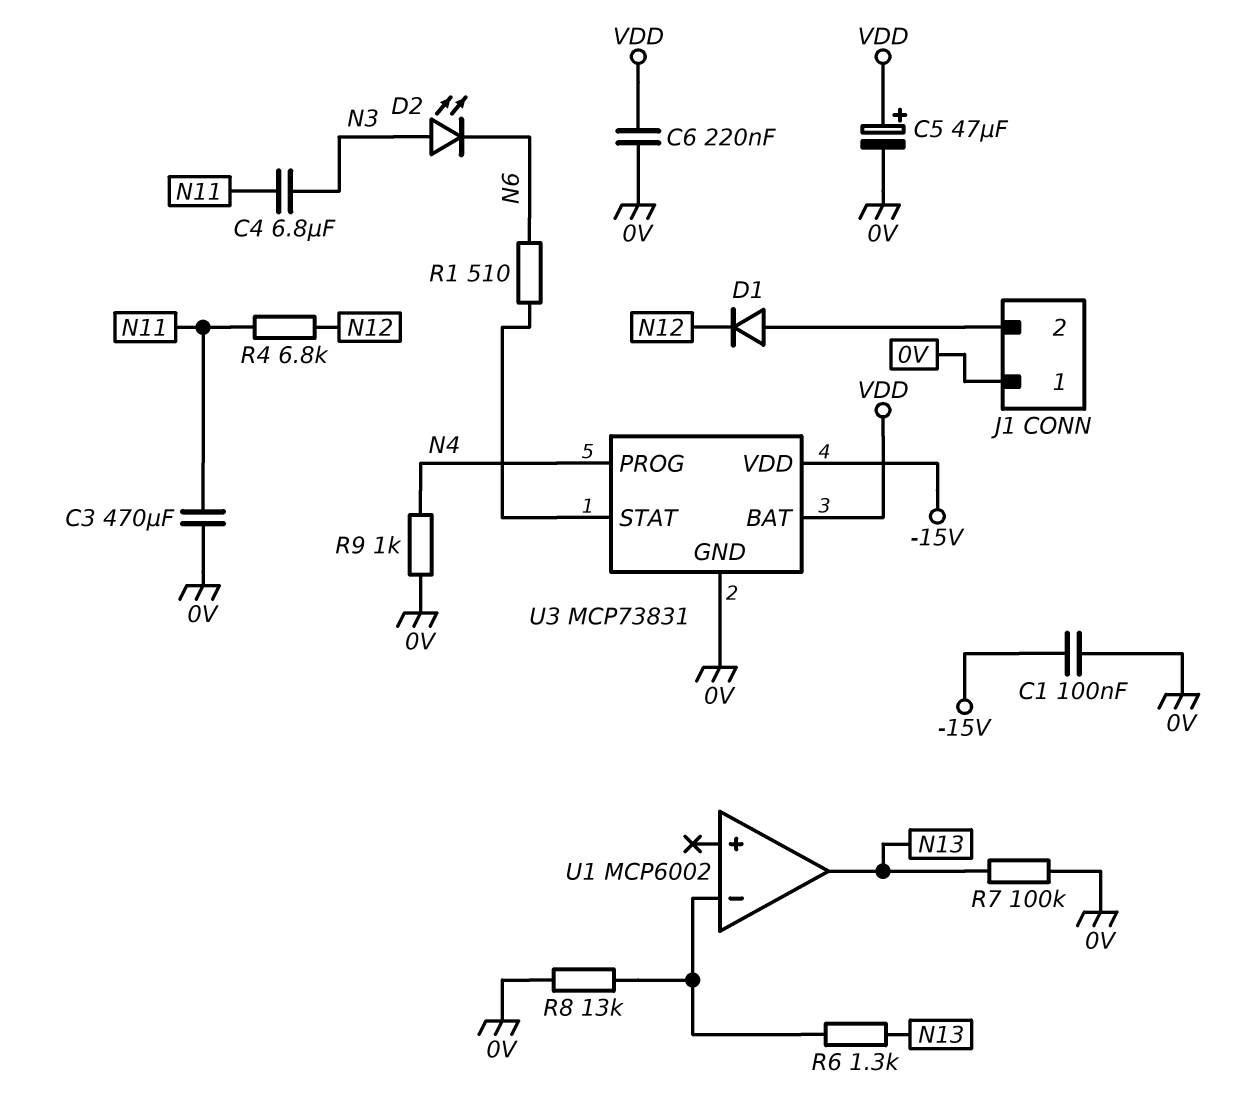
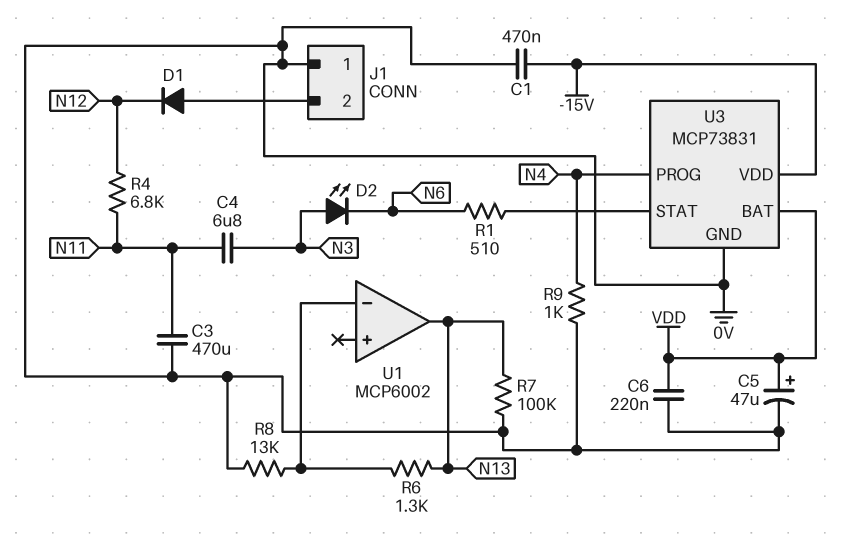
C1: 100nF (-15V, 0V) -> 470nF (-15V, 0V)

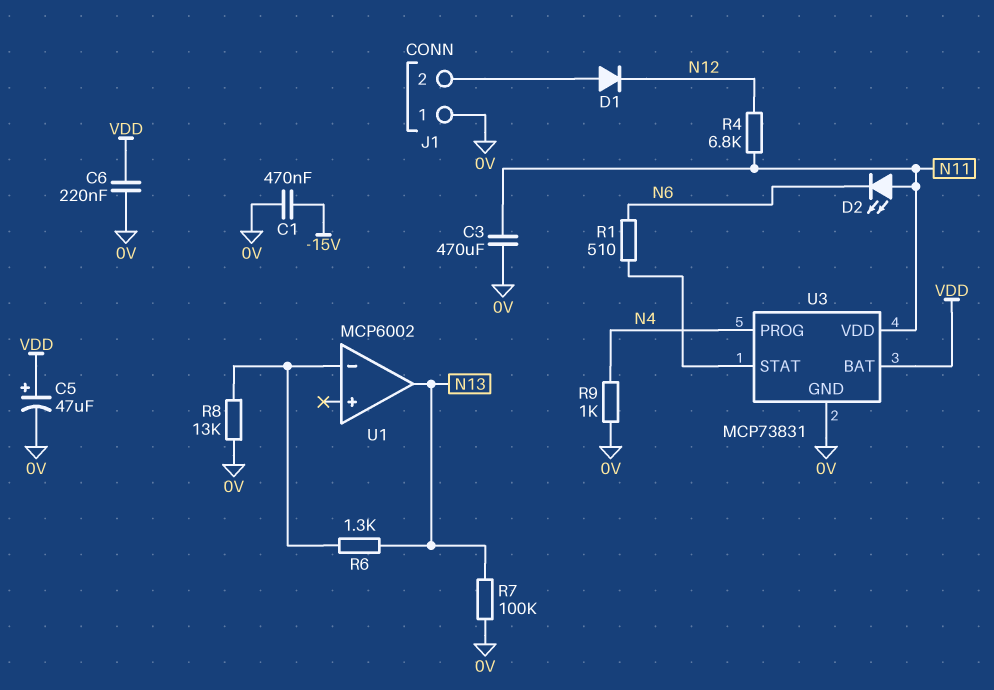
C4: 6.8uF (N3, N11) -> none
D2: LED (A N3, K N6) -> LED (A N11, K N6)
U3 pin VDD: -15V -> N11

